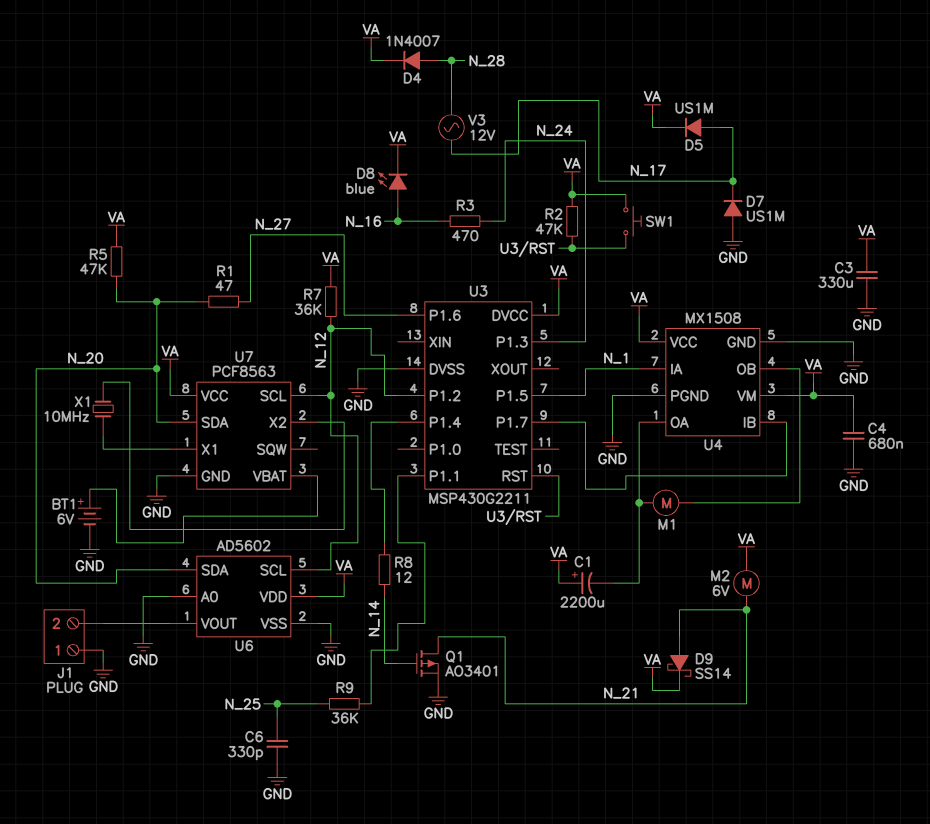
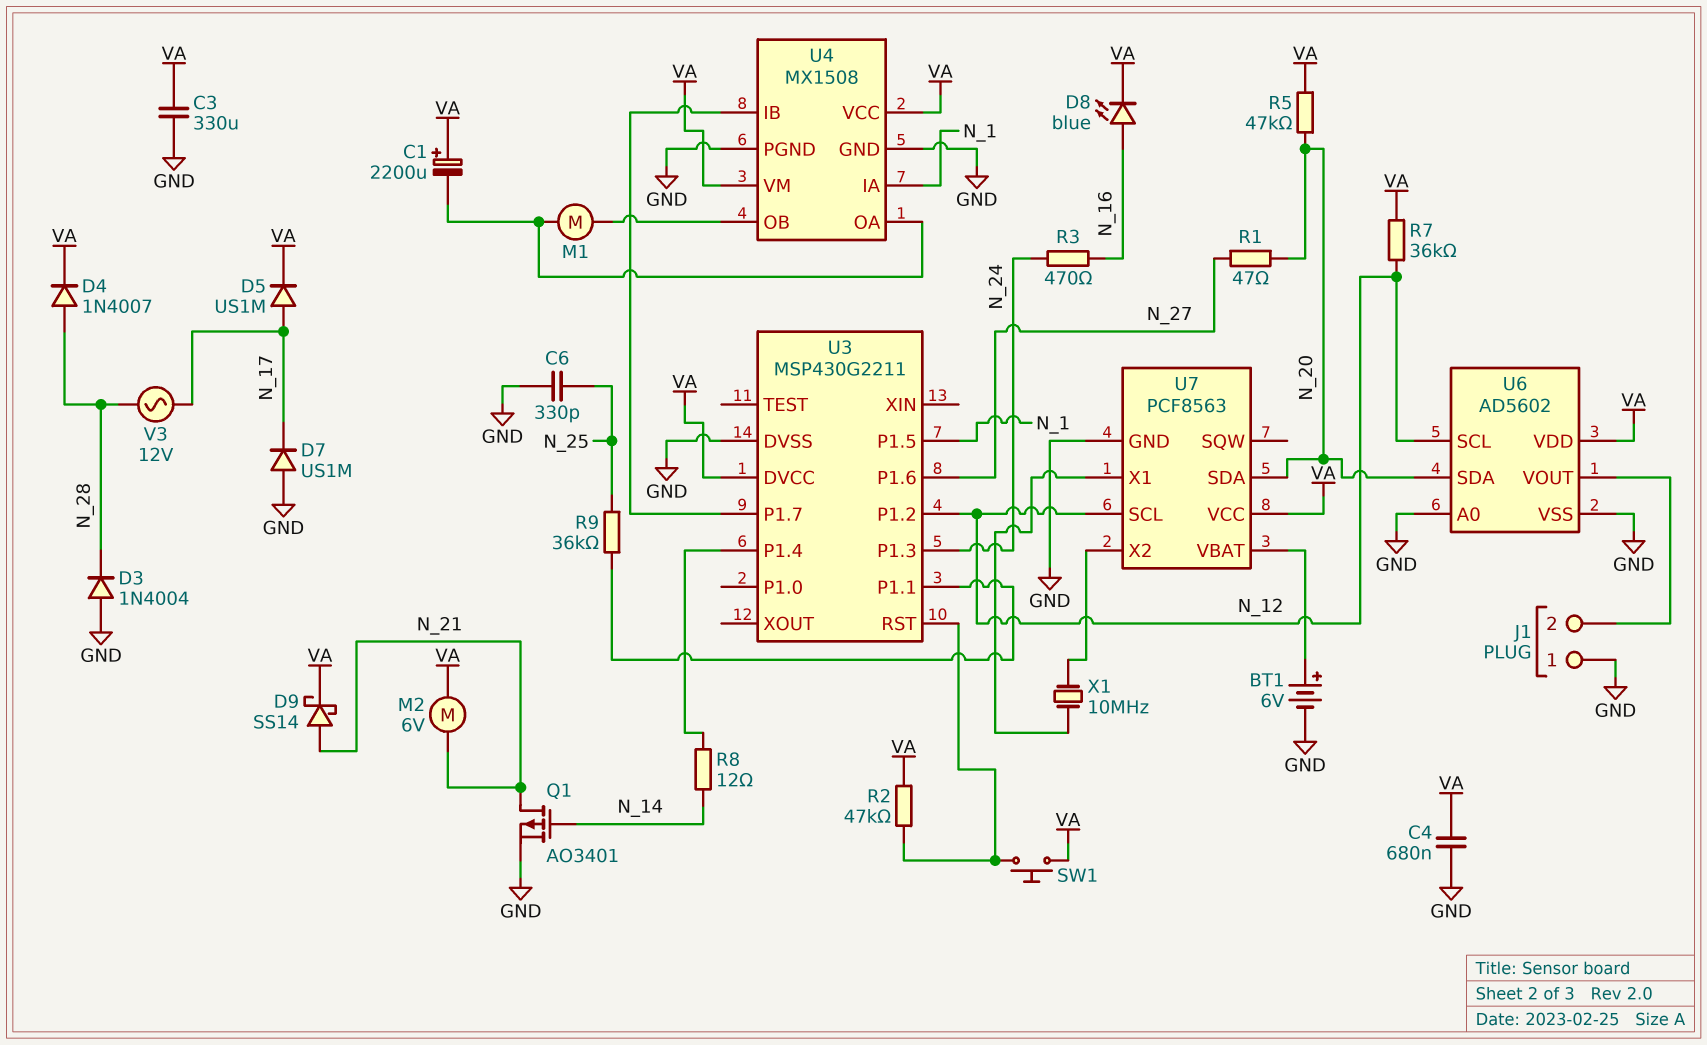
D3: none -> diode 1N4004 (A GND, K N_28)

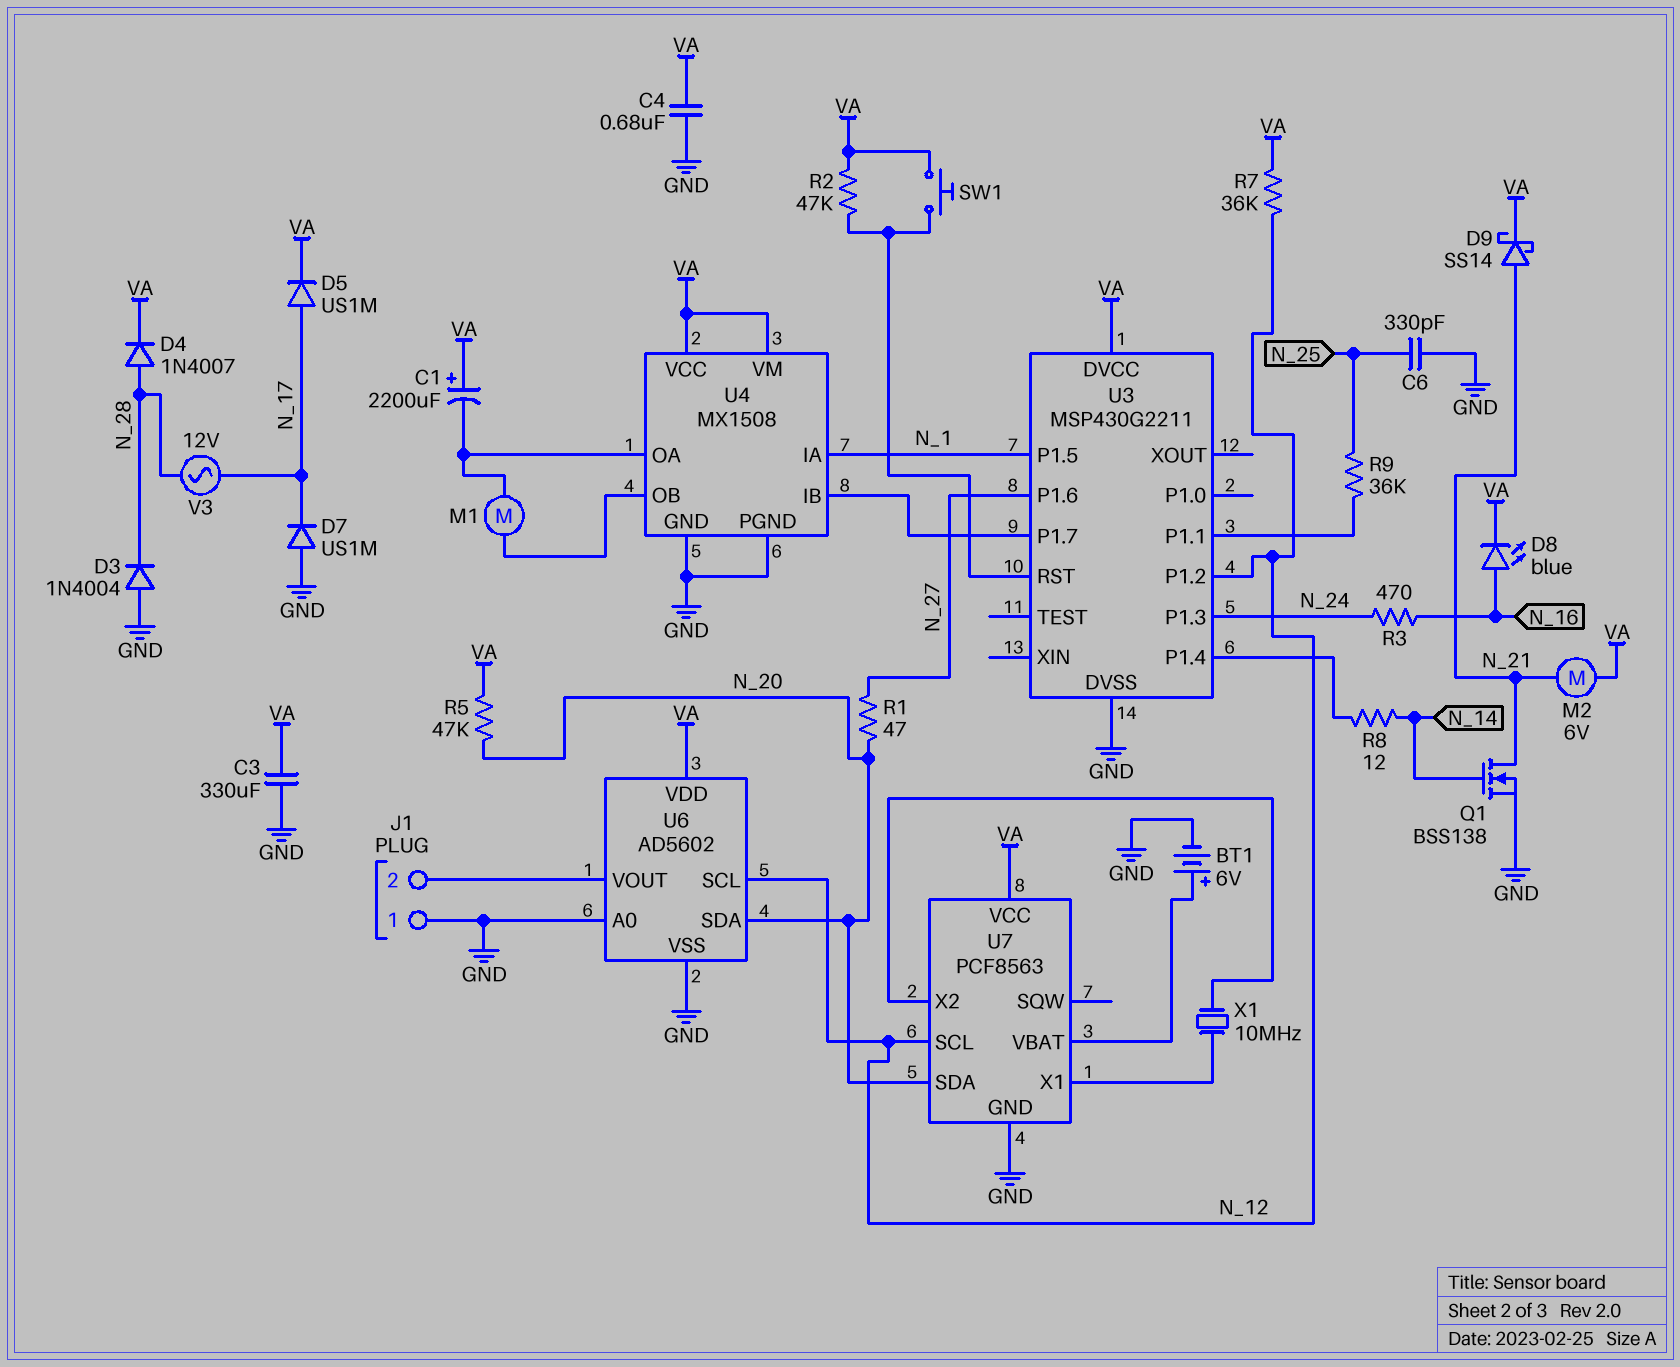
Q1: PMOS AO3401 (G N_14, D N_21, S GND) -> NMOS BSS138 (G N_14, D N_21, S GND)

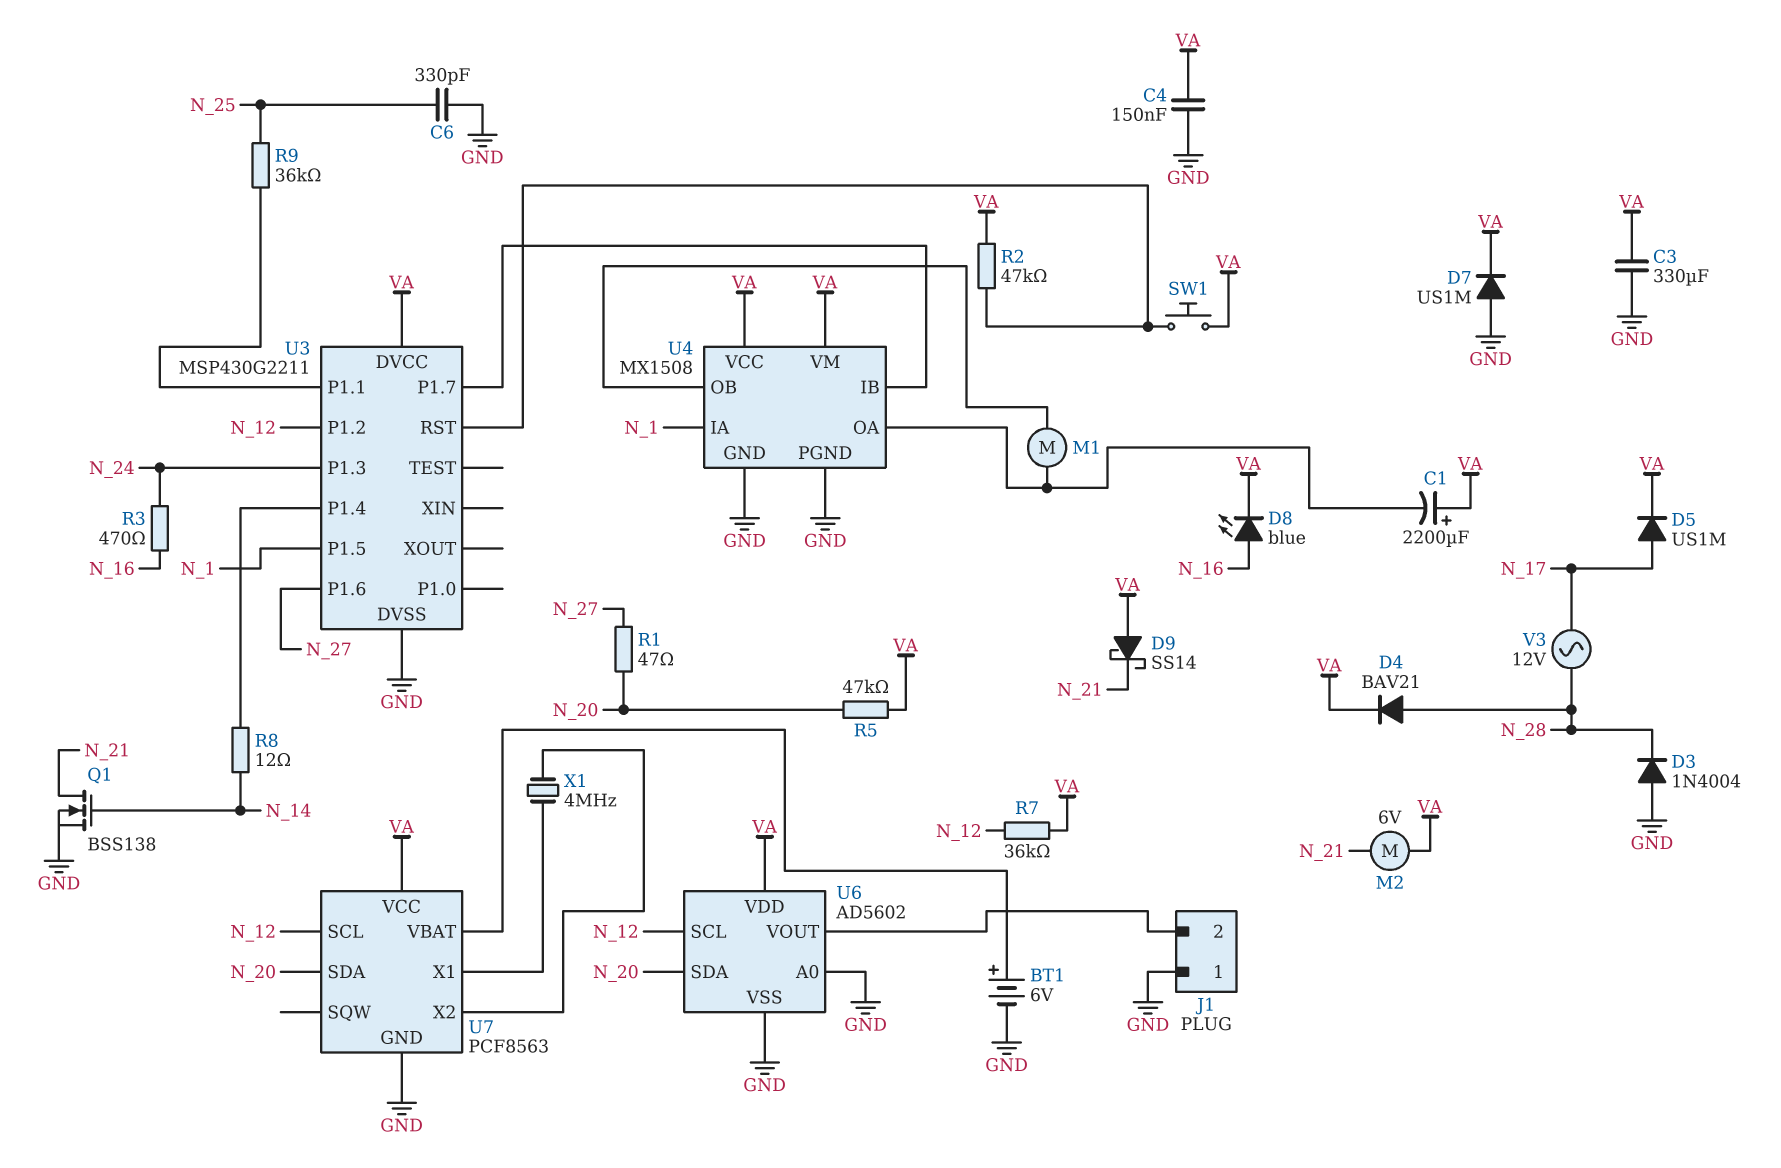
C4: 680nF (GND, VA) -> 150nF (GND, VA)
D4: diode 1N4007 (A N_28, K VA) -> diode BAV21 (A N_28, K VA)
D7: diode US1M (A GND, K N_17) -> diode US1M (A GND, K VA)
D9: schottky SS14 (A N_21, K VA) -> schottky SS14 (A VA, K N_21)
X1: 10MHz (U7/X1, U7/X2) -> 4MHz (U7/X1, U7/X2)

